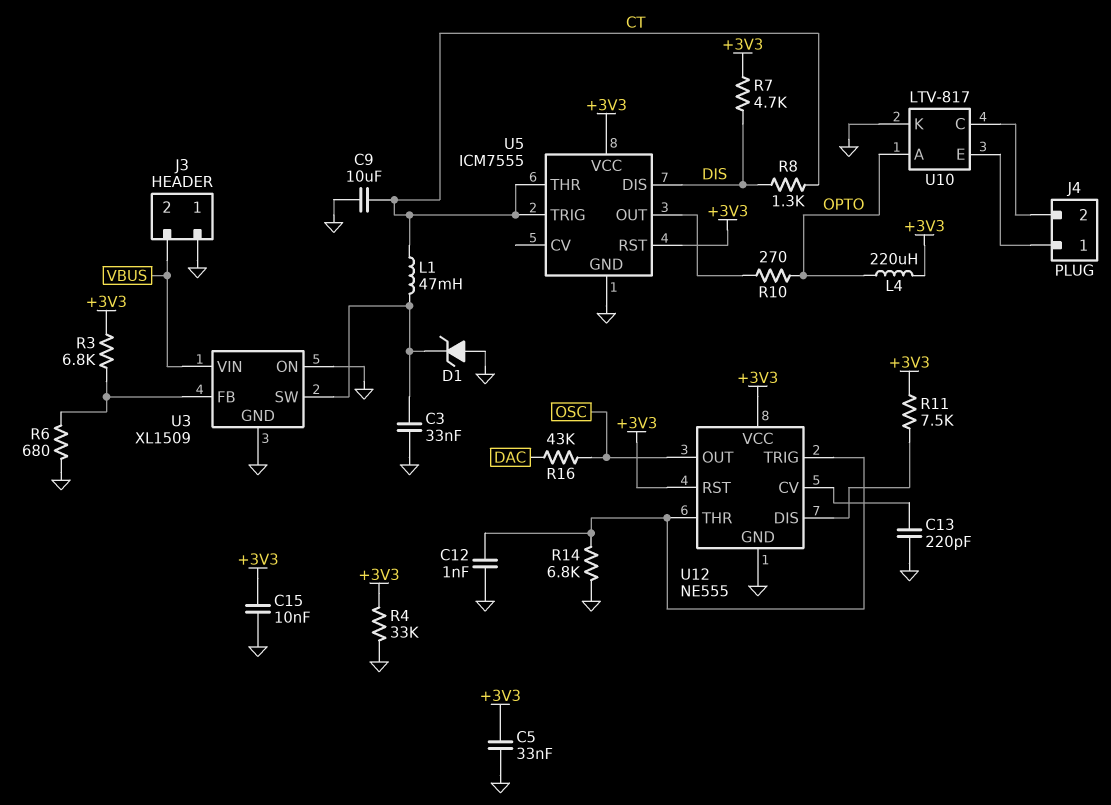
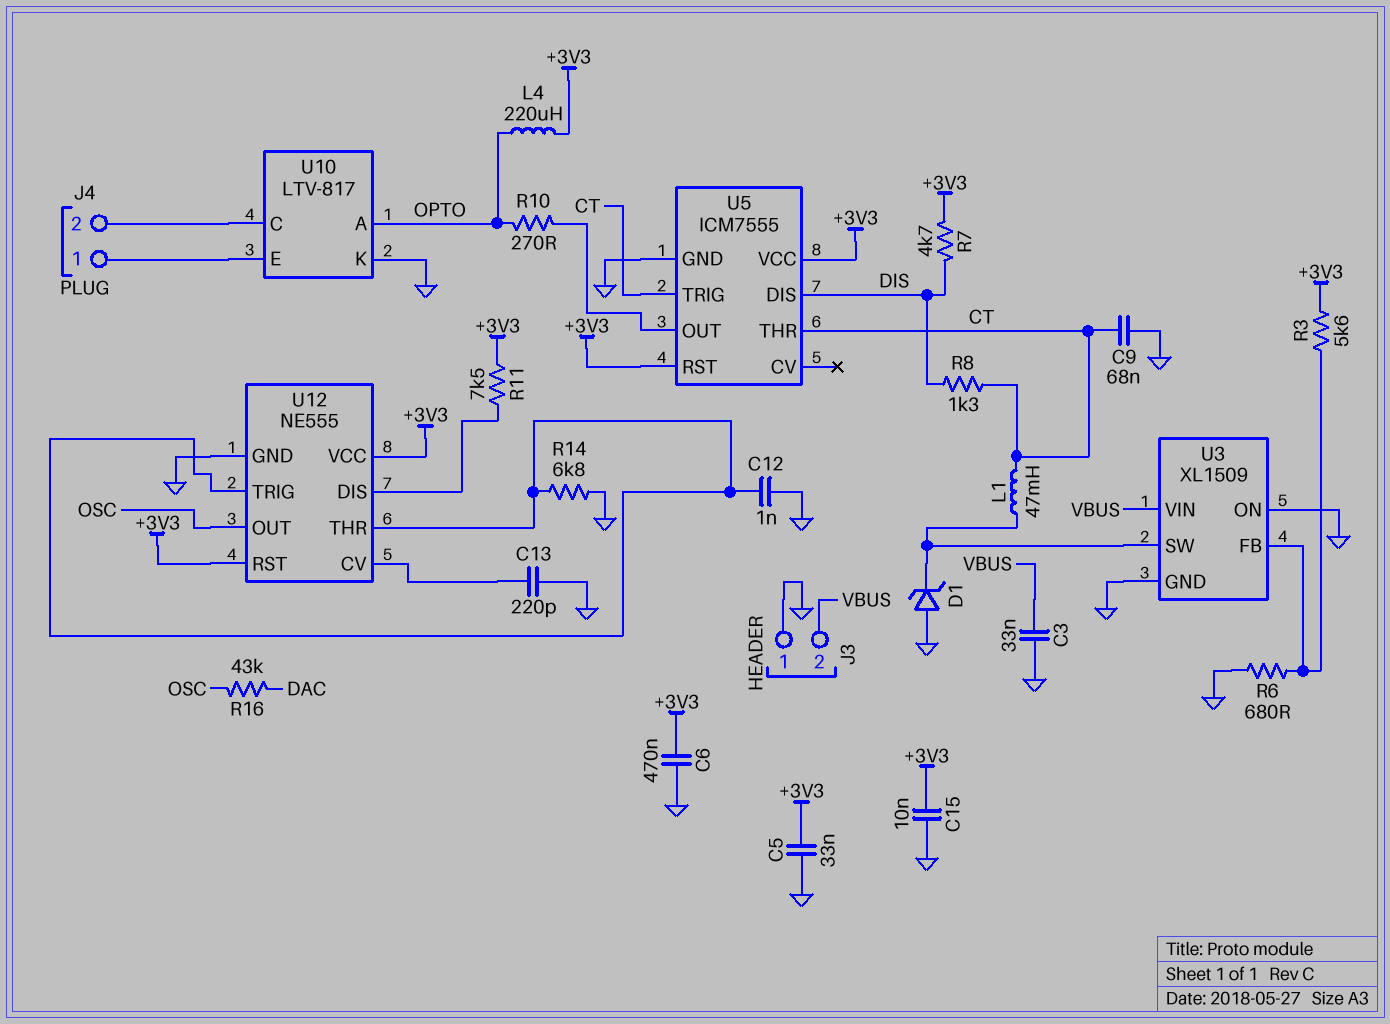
C3: 33nF (GND, U3/SW) -> 33nF (GND, VBUS)
C6: none -> 470nF (+3V3, GND)
C9: 10uF (CT, GND) -> 68nF (CT, GND)
R3: 6.8k (+3V3, U3/FB) -> 5.6k (+3V3, U3/FB)
R4: 33k (+3V3, GND) -> none

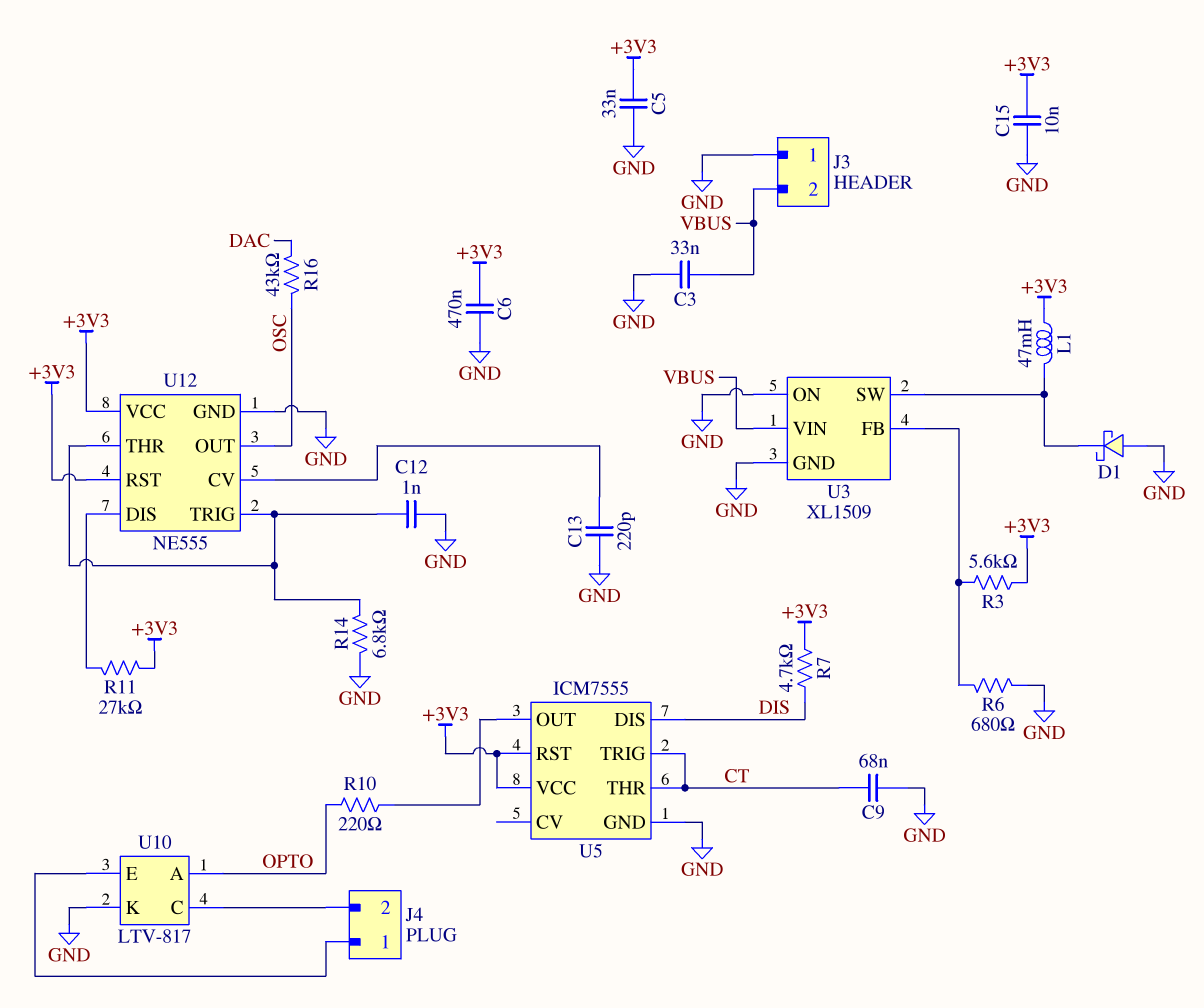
D1: zener (A GND, K U3/SW) -> schottky (A GND, K U3/SW)
L1: 47mH (CT, U3/SW) -> 47mH (+3V3, U3/SW)
L4: 220uH (+3V3, OPTO) -> none
R8: 1.3k (CT, DIS) -> none
R10: 270 (OPTO, U5/OUT) -> 220 (OPTO, U5/OUT)
R11: 7.5k (+3V3, U12/DIS) -> 27k (+3V3, U12/DIS)

